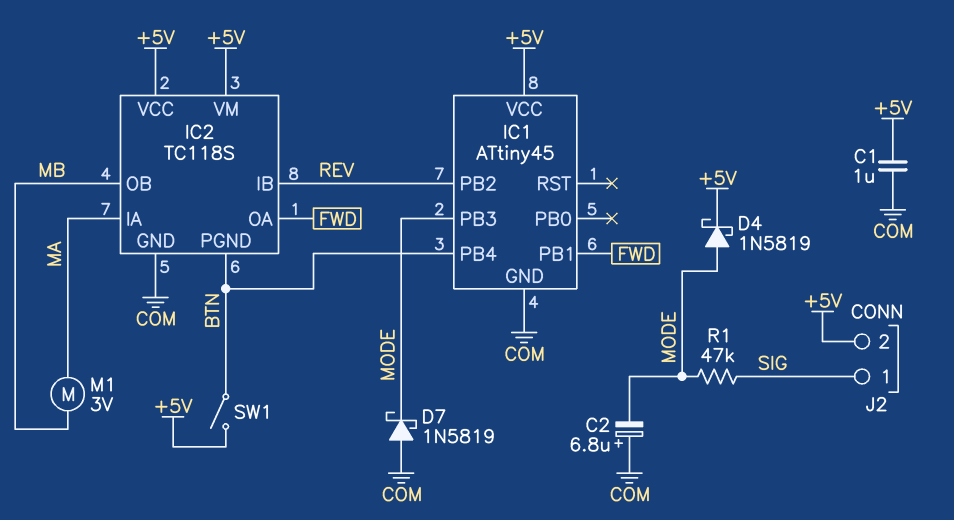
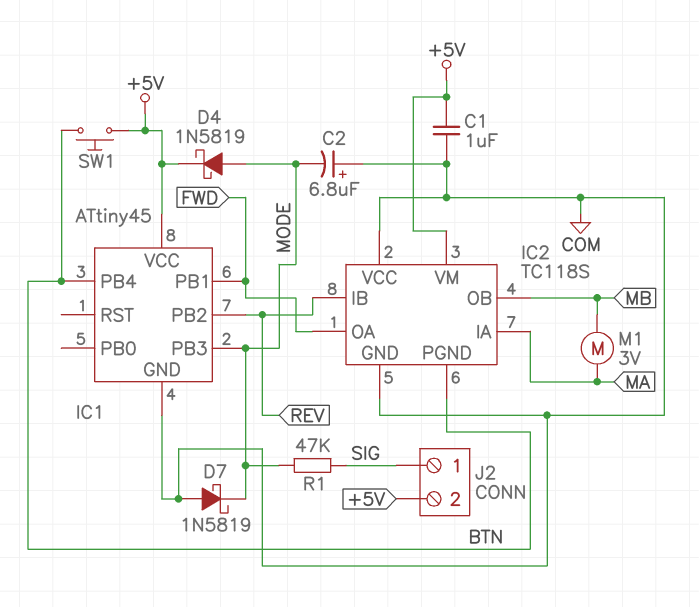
IC2 pin VCC: +5V -> COM
SW1: switch (+5V, BTN) -> button (+5V, BTN)

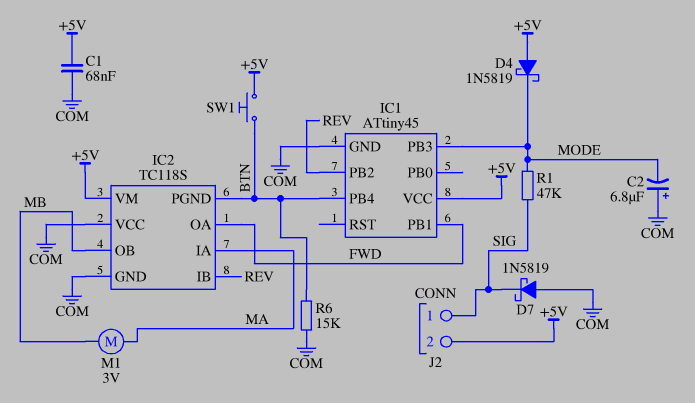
C1: 1uF (+5V, COM) -> 68nF (+5V, COM)
D4: schottky 1N5819 (A MODE, K +5V) -> schottky 1N5819 (A +5V, K MODE)
D7: schottky 1N5819 (A COM, K MODE) -> schottky 1N5819 (A COM, K SIG)
R6: none -> 15k (BTN, COM)

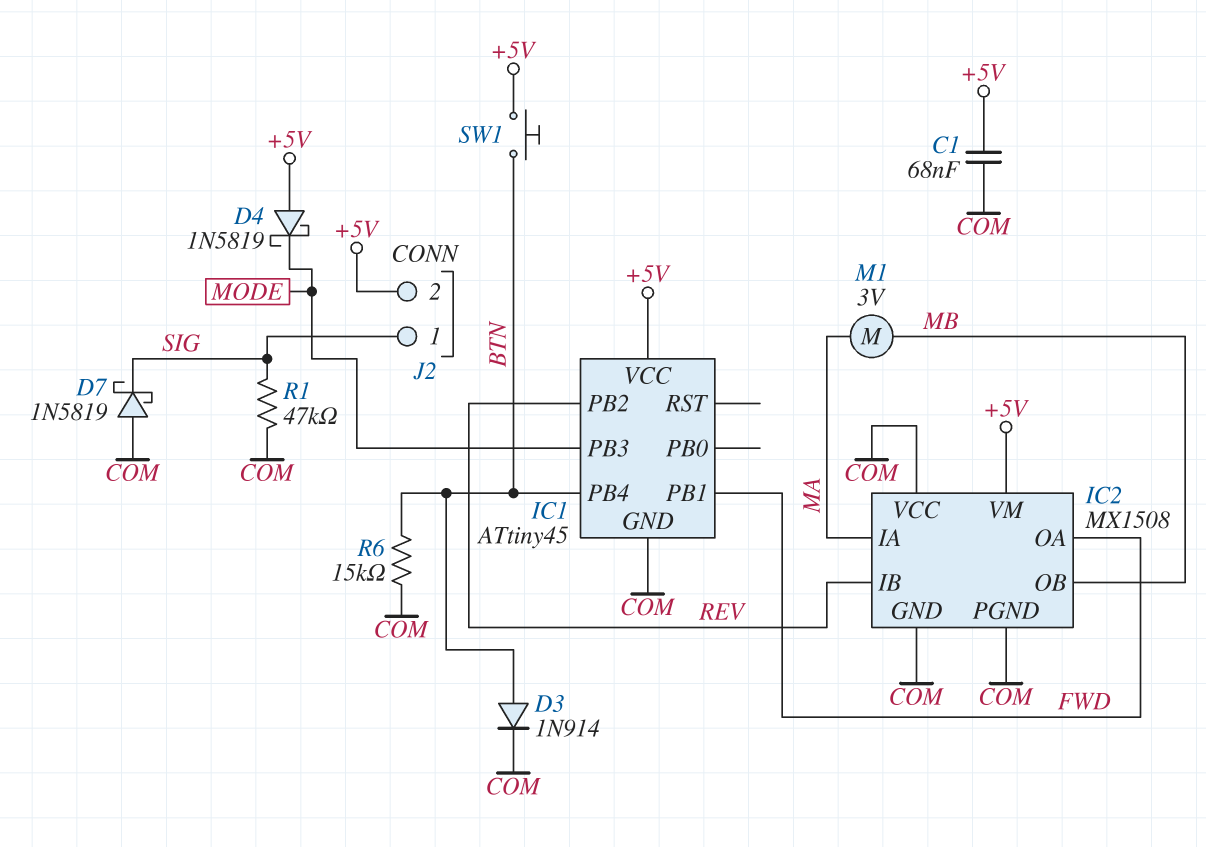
C2: 6.8uF (plus COM, minus MODE) -> none
D3: none -> diode 1N914 (A BTN, K COM)
IC2: TC118S -> MX1508
IC2 pin PGND: BTN -> COM
R1: 47k (MODE, SIG) -> 47k (COM, SIG)

